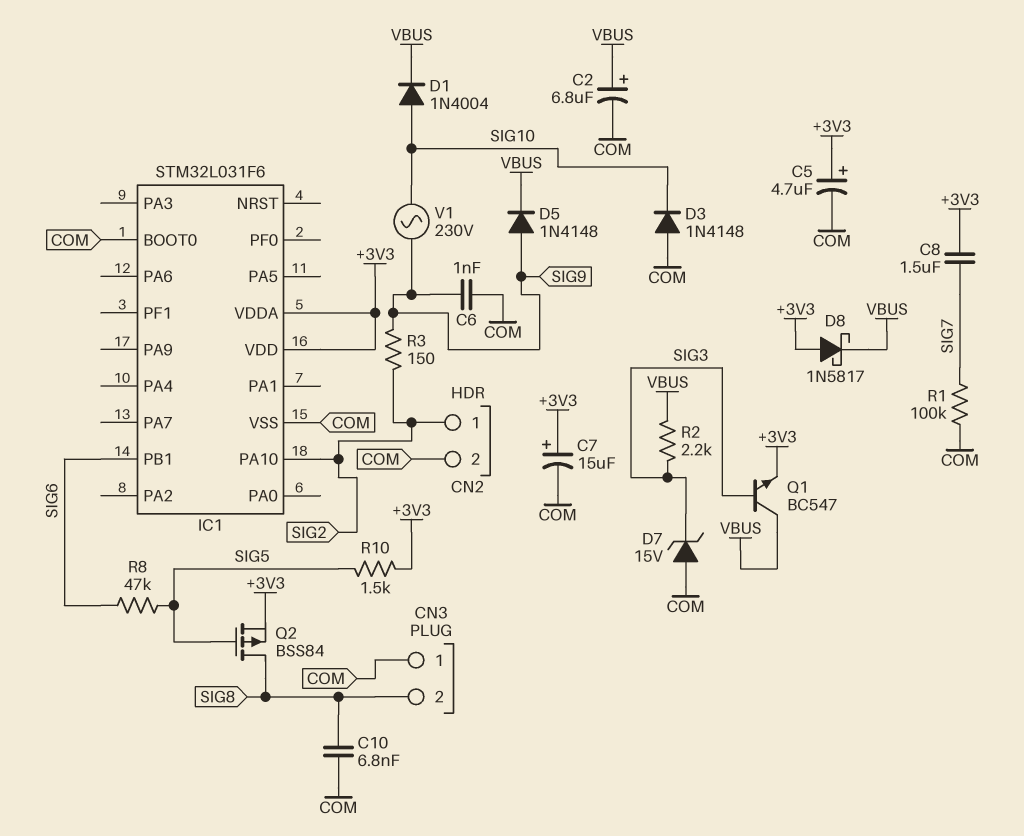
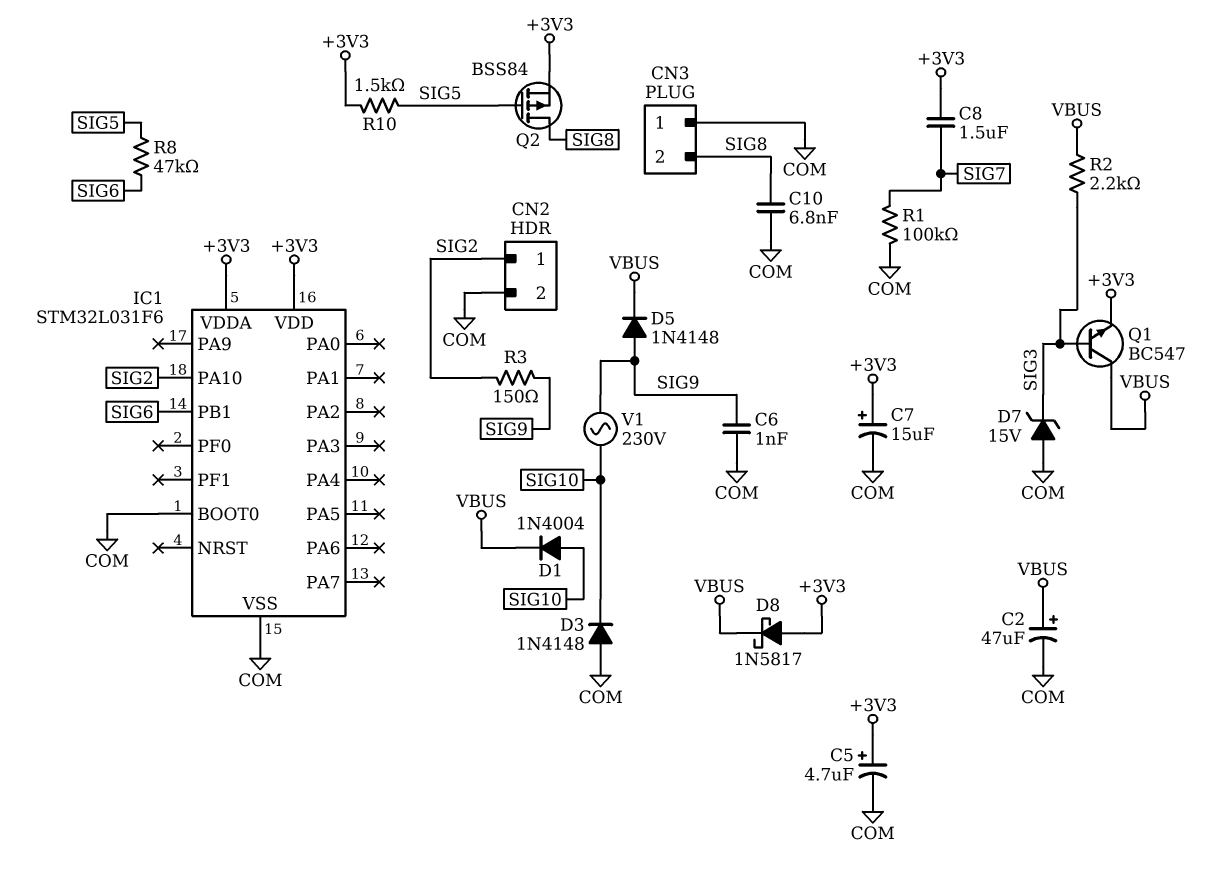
C2: 6.8uF (plus VBUS, minus COM) -> 47uF (plus VBUS, minus COM)

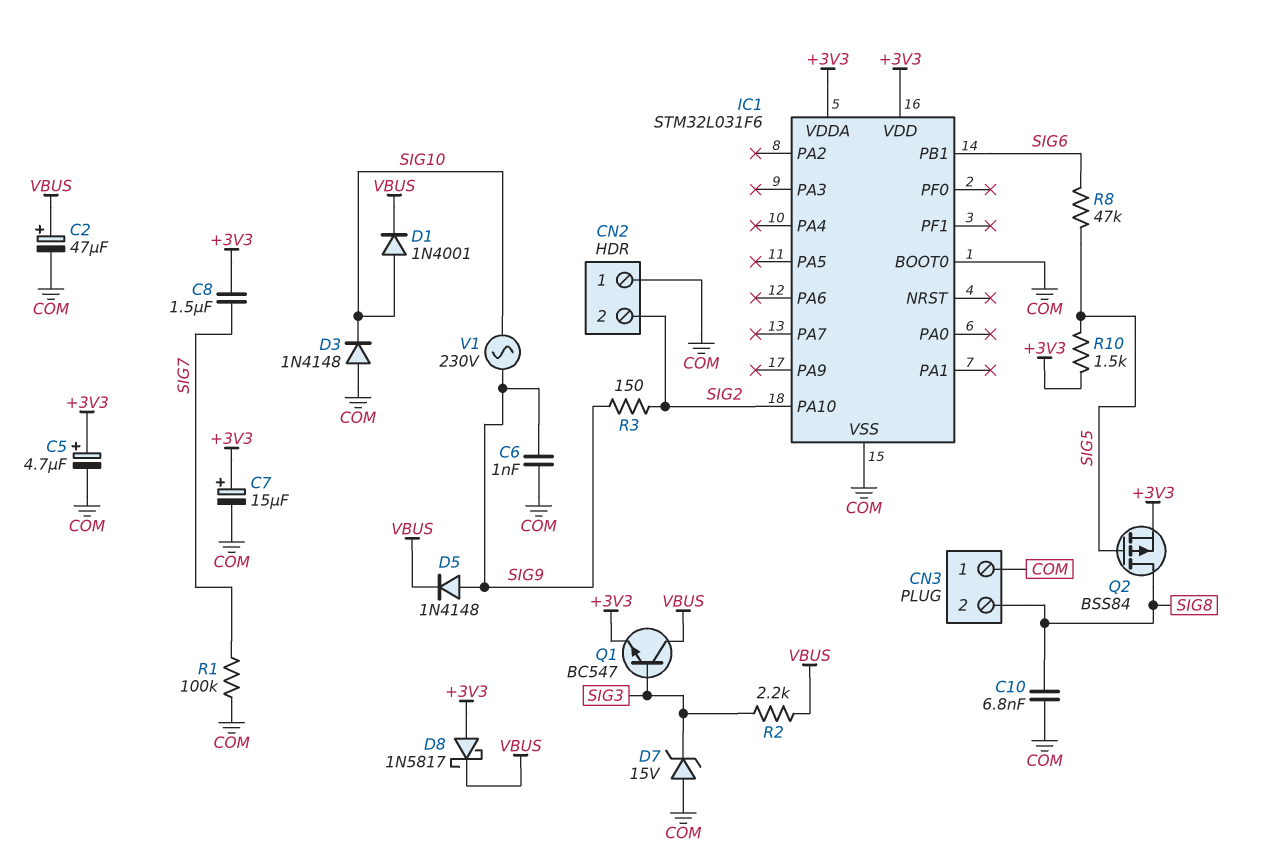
CN2 pin 1: SIG2 -> COM
CN2 pin 2: COM -> SIG2
D1: diode 1N4004 (A SIG10, K VBUS) -> diode 1N4001 (A SIG10, K VBUS)

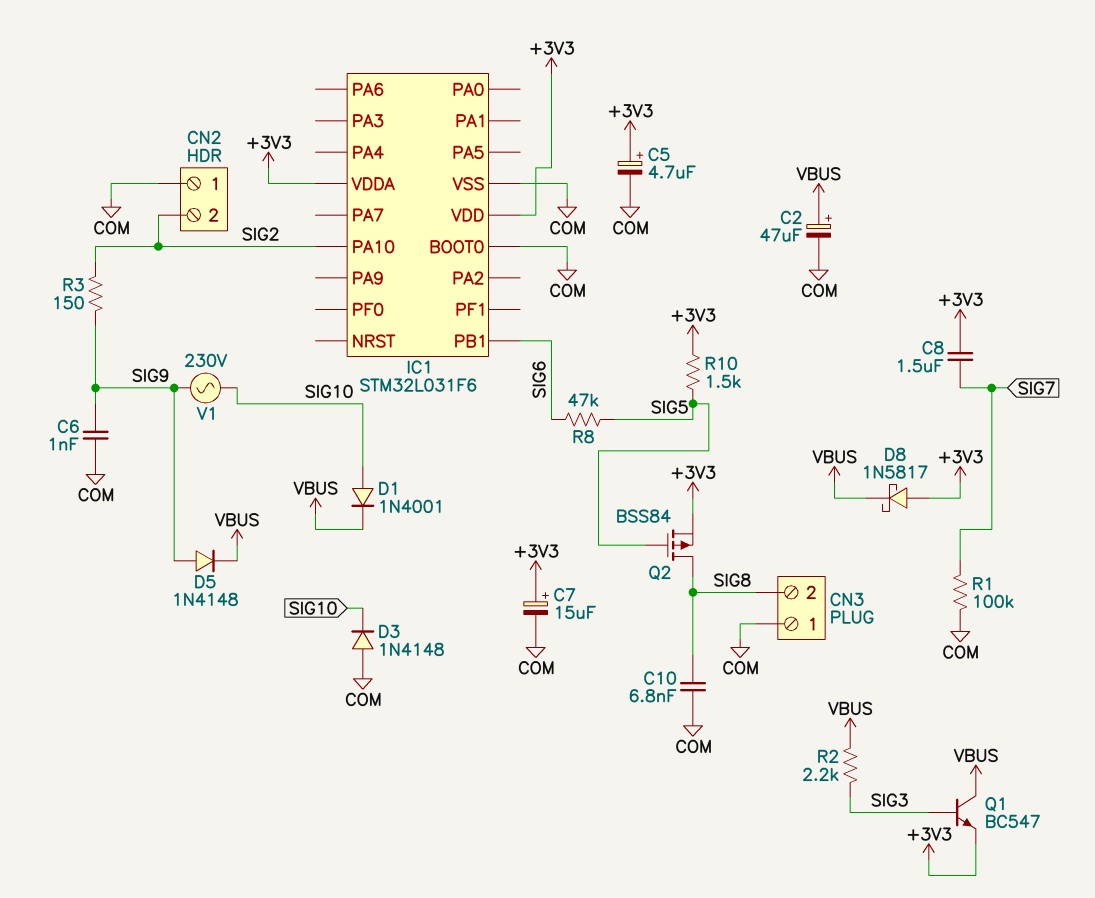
D7: zener 15V (A COM, K SIG3) -> none

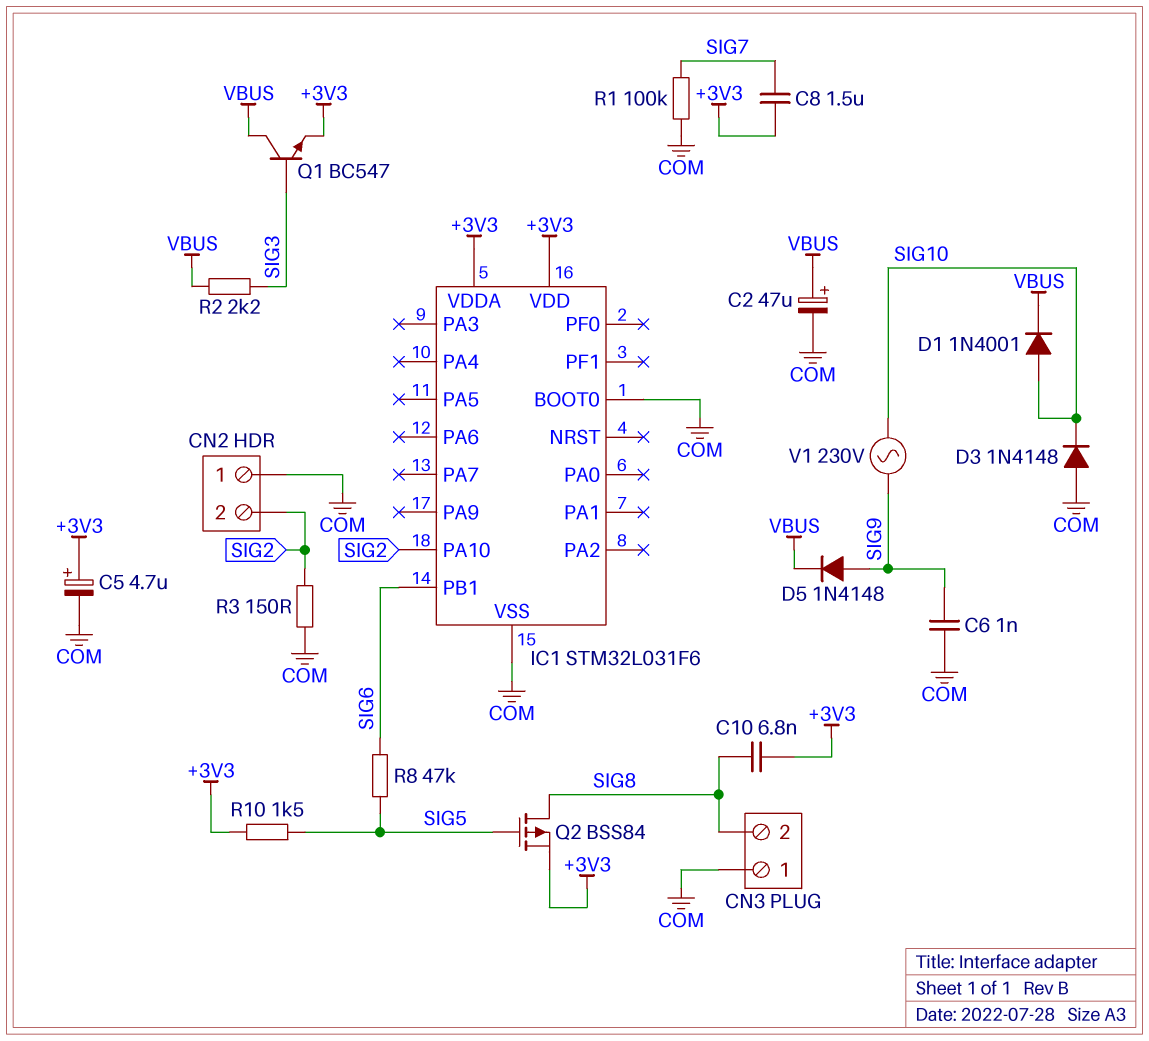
C7: 15uF (plus +3V3, minus COM) -> none
C10: 6.8nF (COM, SIG8) -> 6.8nF (+3V3, SIG8)
D8: schottky 1N5817 (A +3V3, K VBUS) -> none
R3: 150 (SIG2, SIG9) -> 150 (COM, SIG2)

